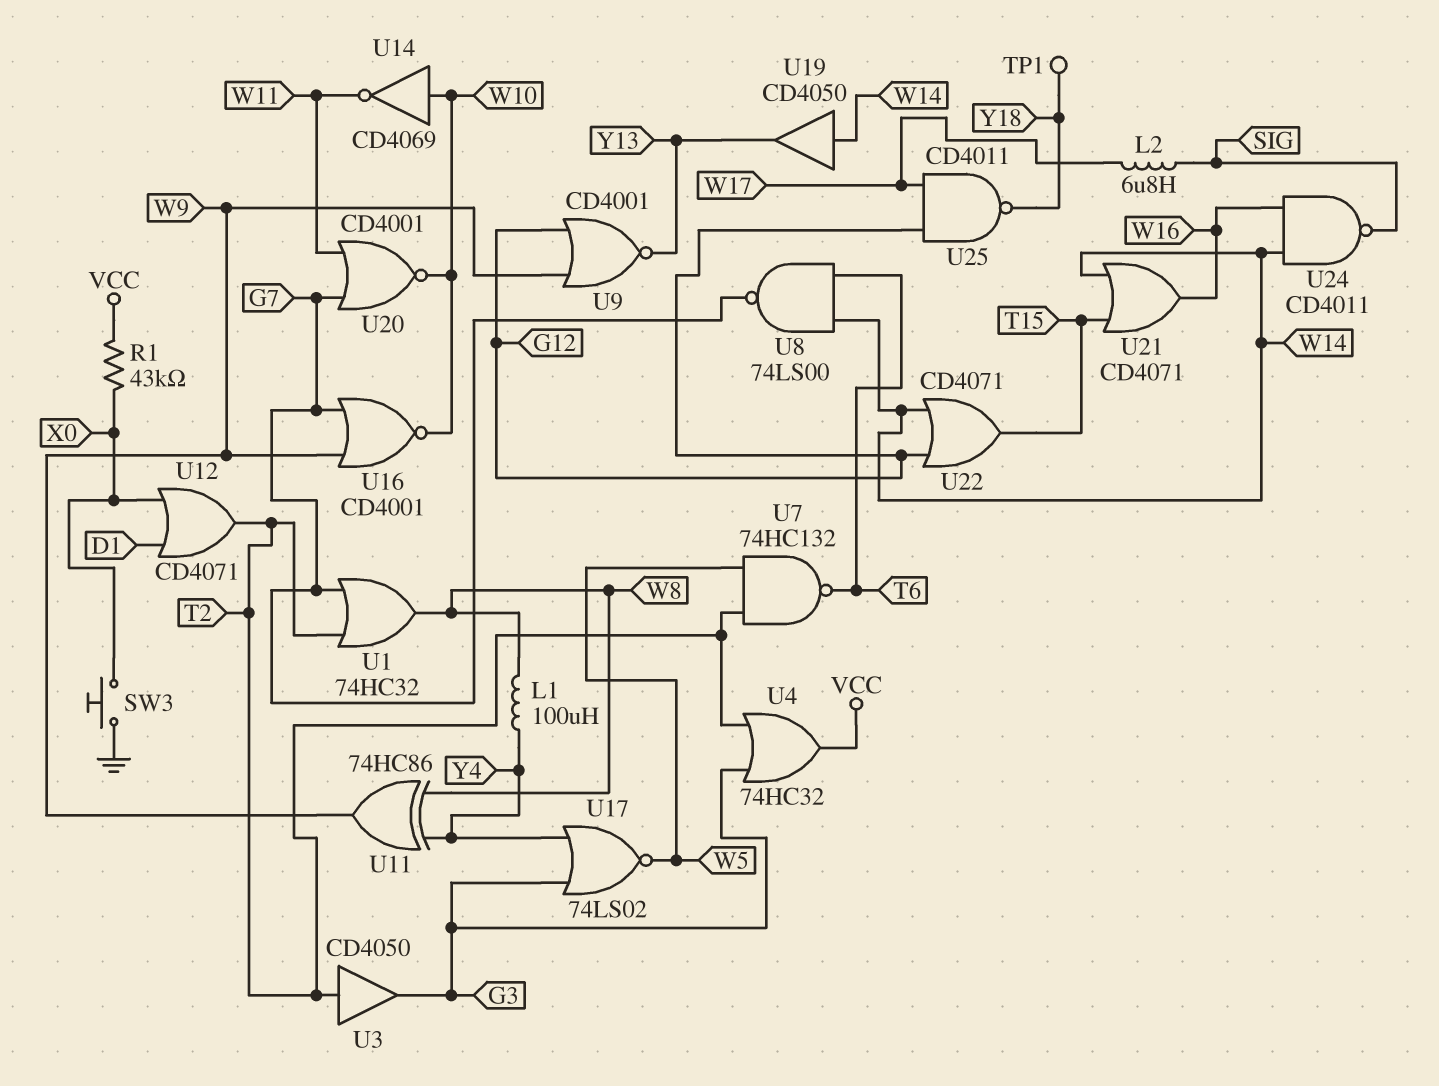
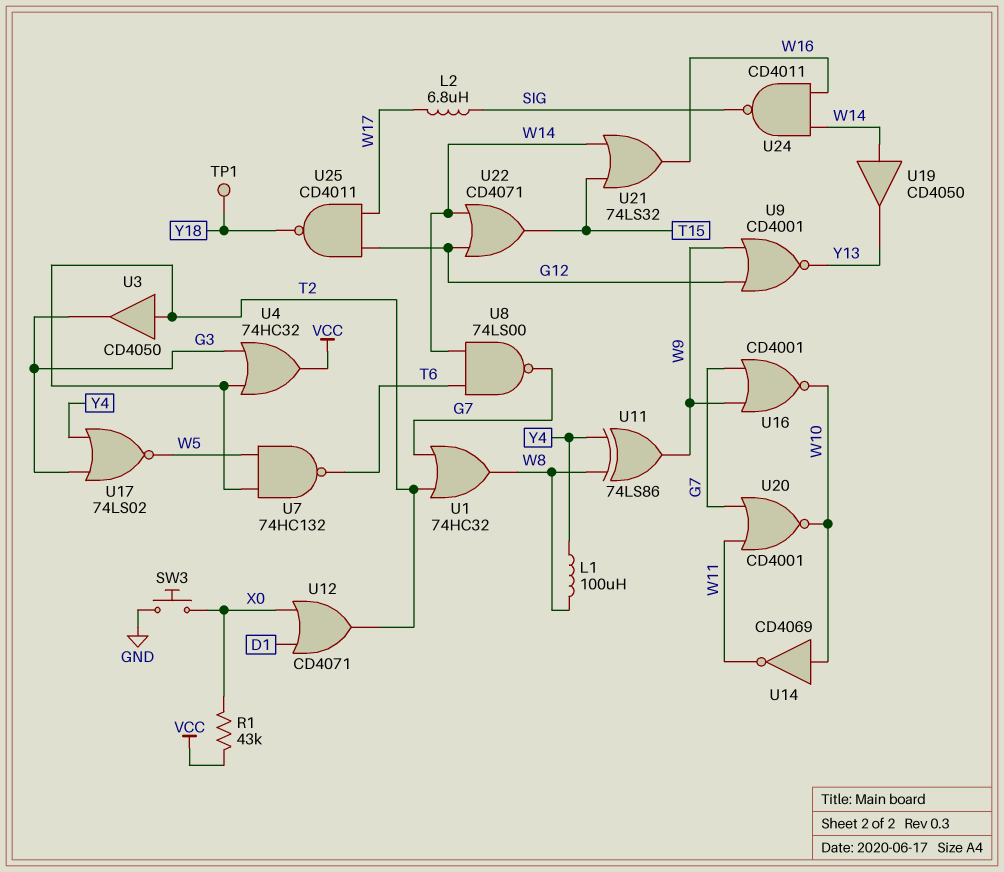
U11: XOR 74HC86 (in W8, in Y4, out W9) -> XOR 74LS86 (in W8, in Y4, out W9)
U21: OR CD4071 (in T15, in W14, out W16) -> OR 74LS32 (in T15, in W14, out W16)

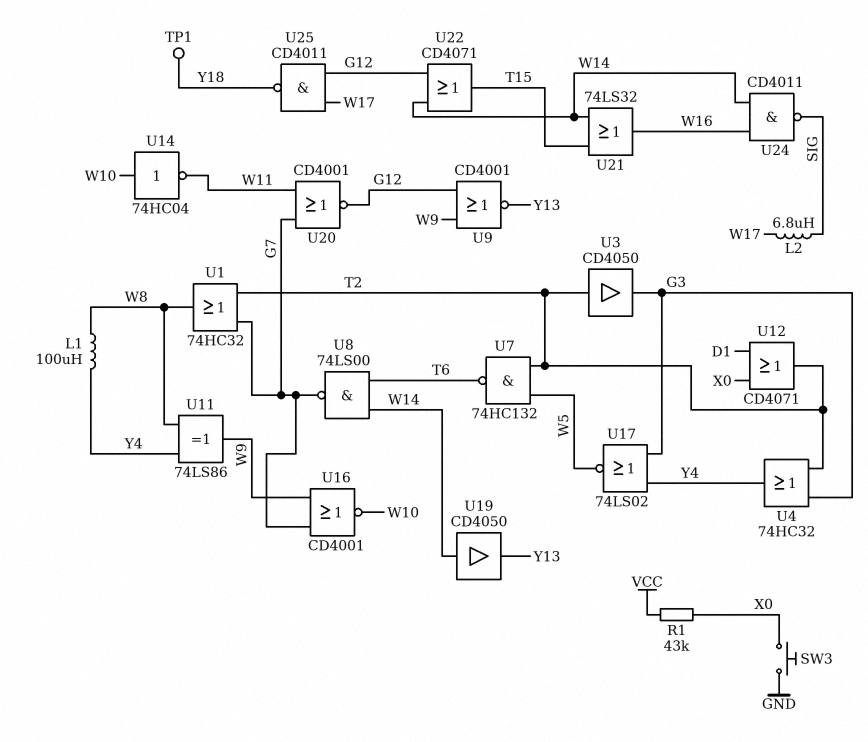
U4: OR 74HC32 (in G3, in T2, out VCC) -> OR 74HC32 (in G3, in T2, out Y4)
U14: NOT CD4069 (in W10, out W11) -> NOT 74HC04 (in W10, out W11)
U20: NOR CD4001 (in G7, in W11, out W10) -> NOR CD4001 (in G7, in W11, out G12)

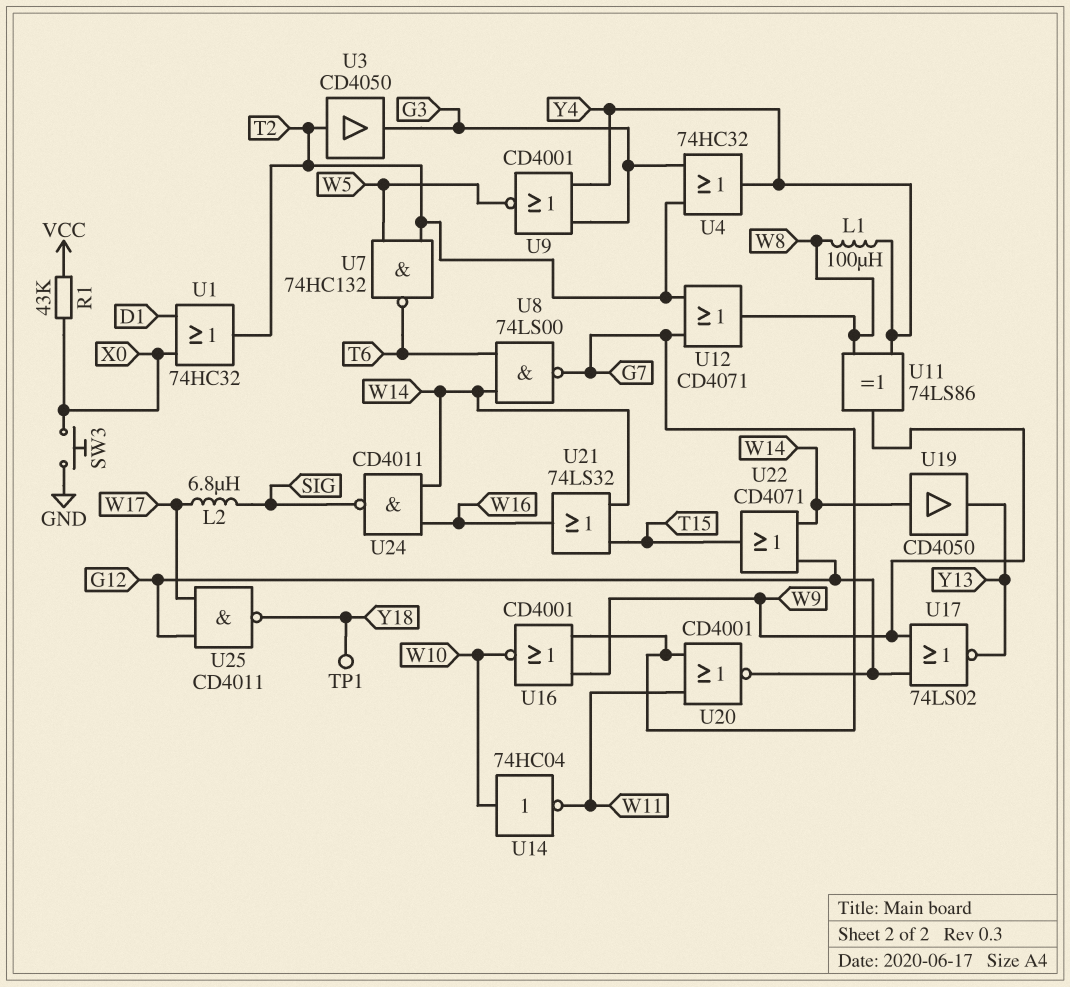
U1: OR 74HC32 (in G7, in T2, out W8) -> OR 74HC32 (in D1, in X0, out T2)
U9: NOR CD4001 (in G12, in W9, out Y13) -> NOR CD4001 (in G3, in Y4, out W5)
U12: OR CD4071 (in D1, in X0, out T2) -> OR CD4071 (in G7, in T2, out W8)
U17: NOR 74LS02 (in G3, in Y4, out W5) -> NOR 74LS02 (in G12, in W9, out Y13)

